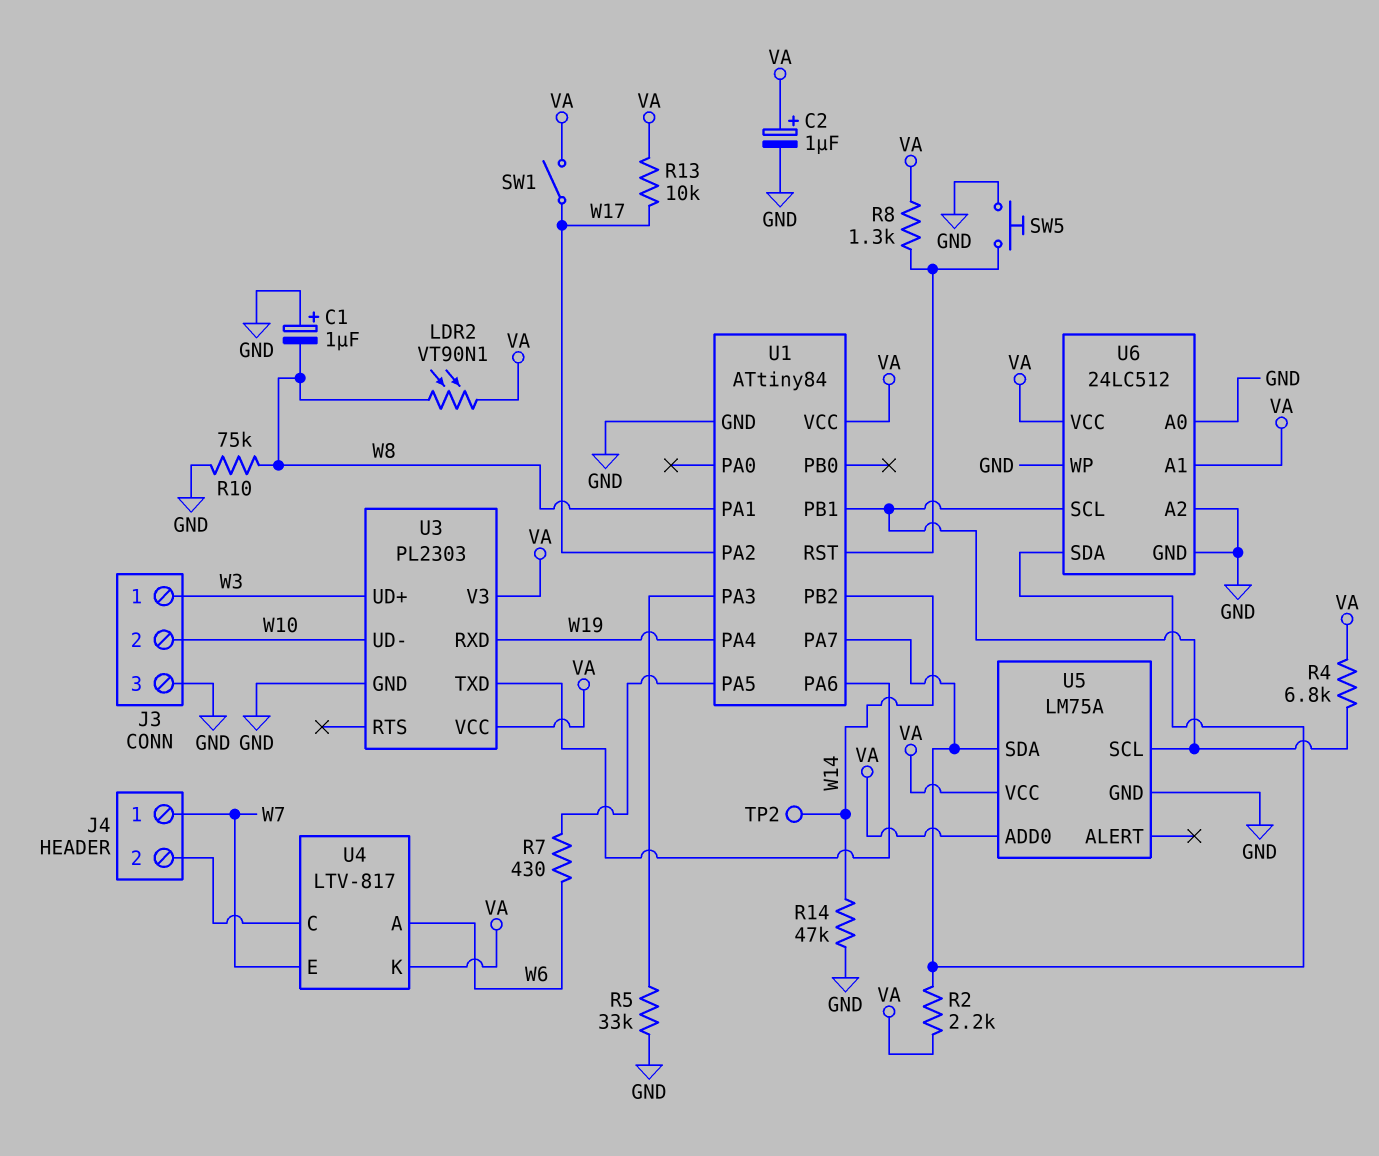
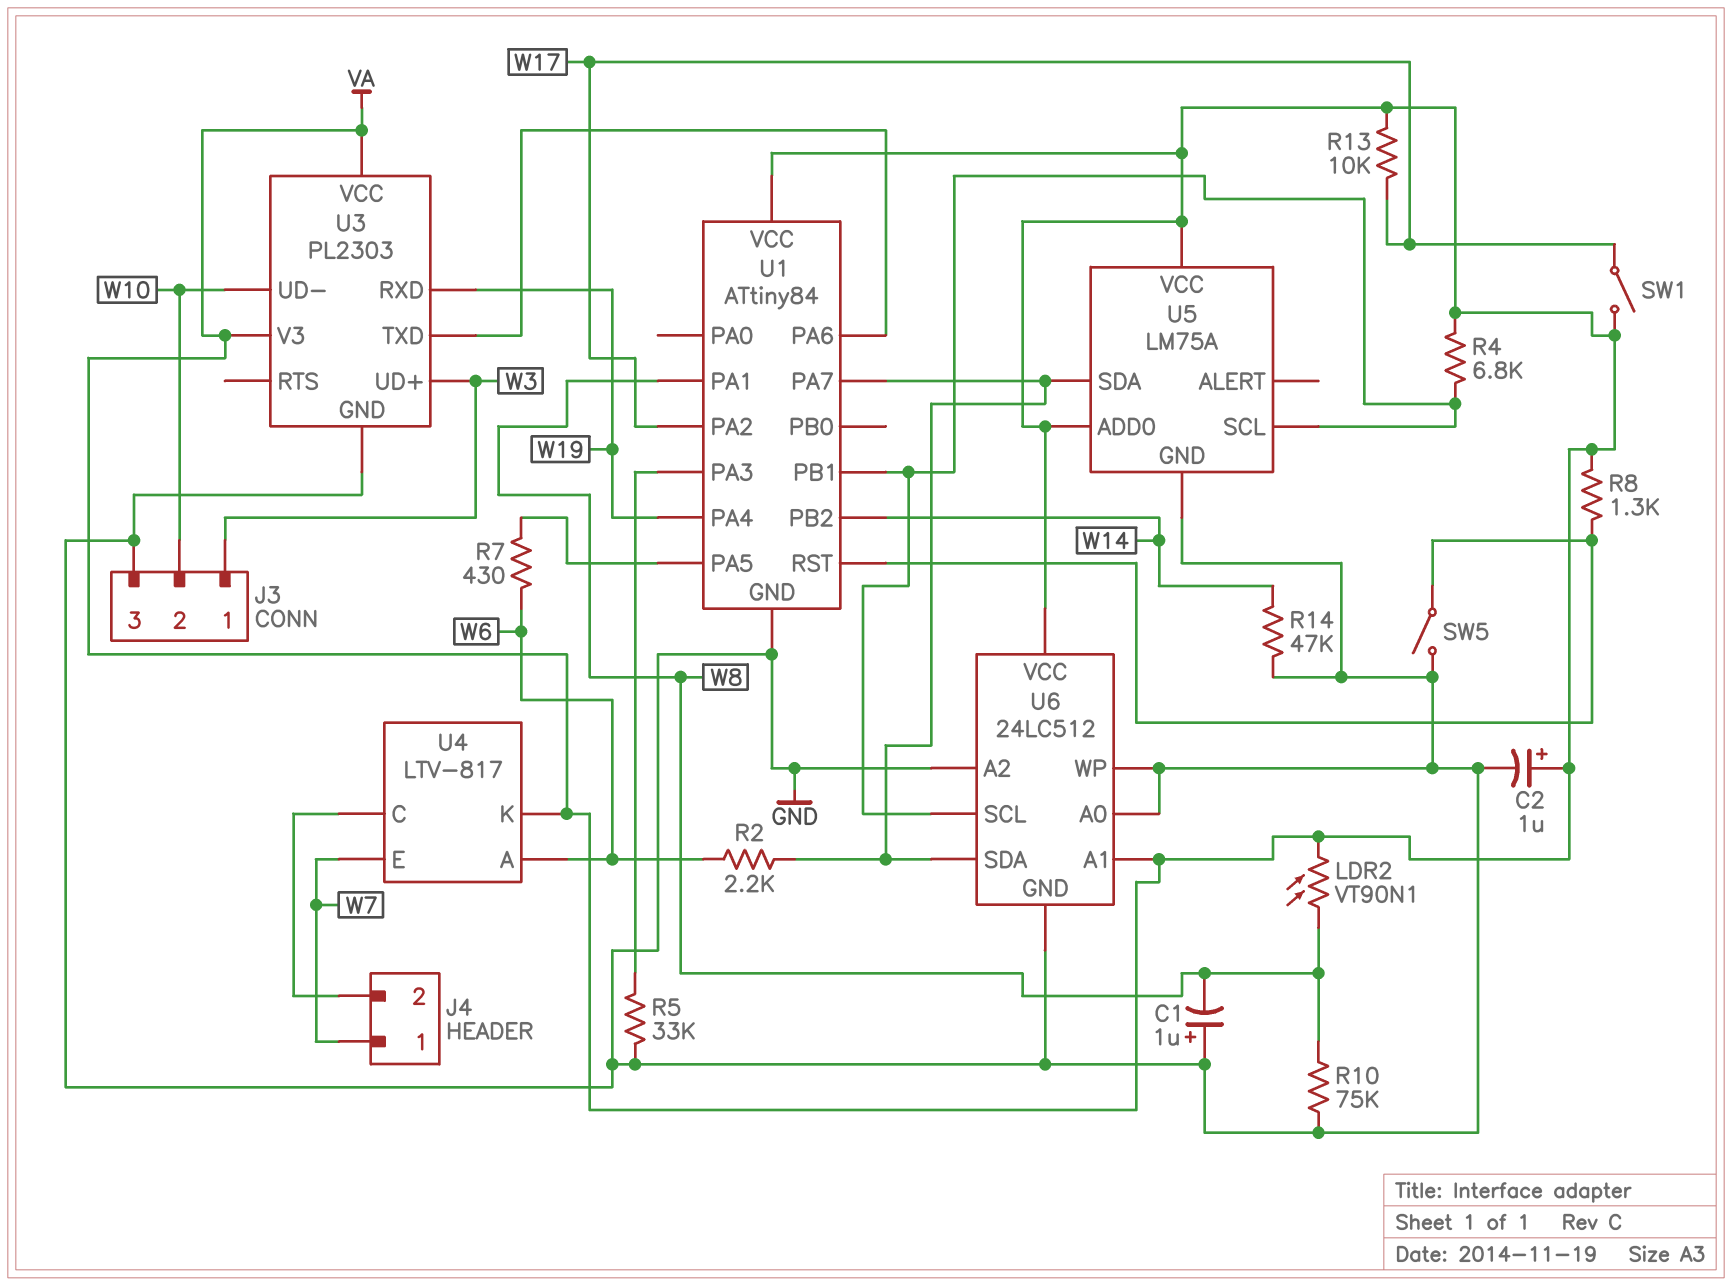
R2: 2.2k (U1/PA7, VA) -> 2.2k (U1/PA7, W6)
SW5: button (GND, U1/RST) -> switch (GND, U1/RST)
TP2: test point (W14) -> none

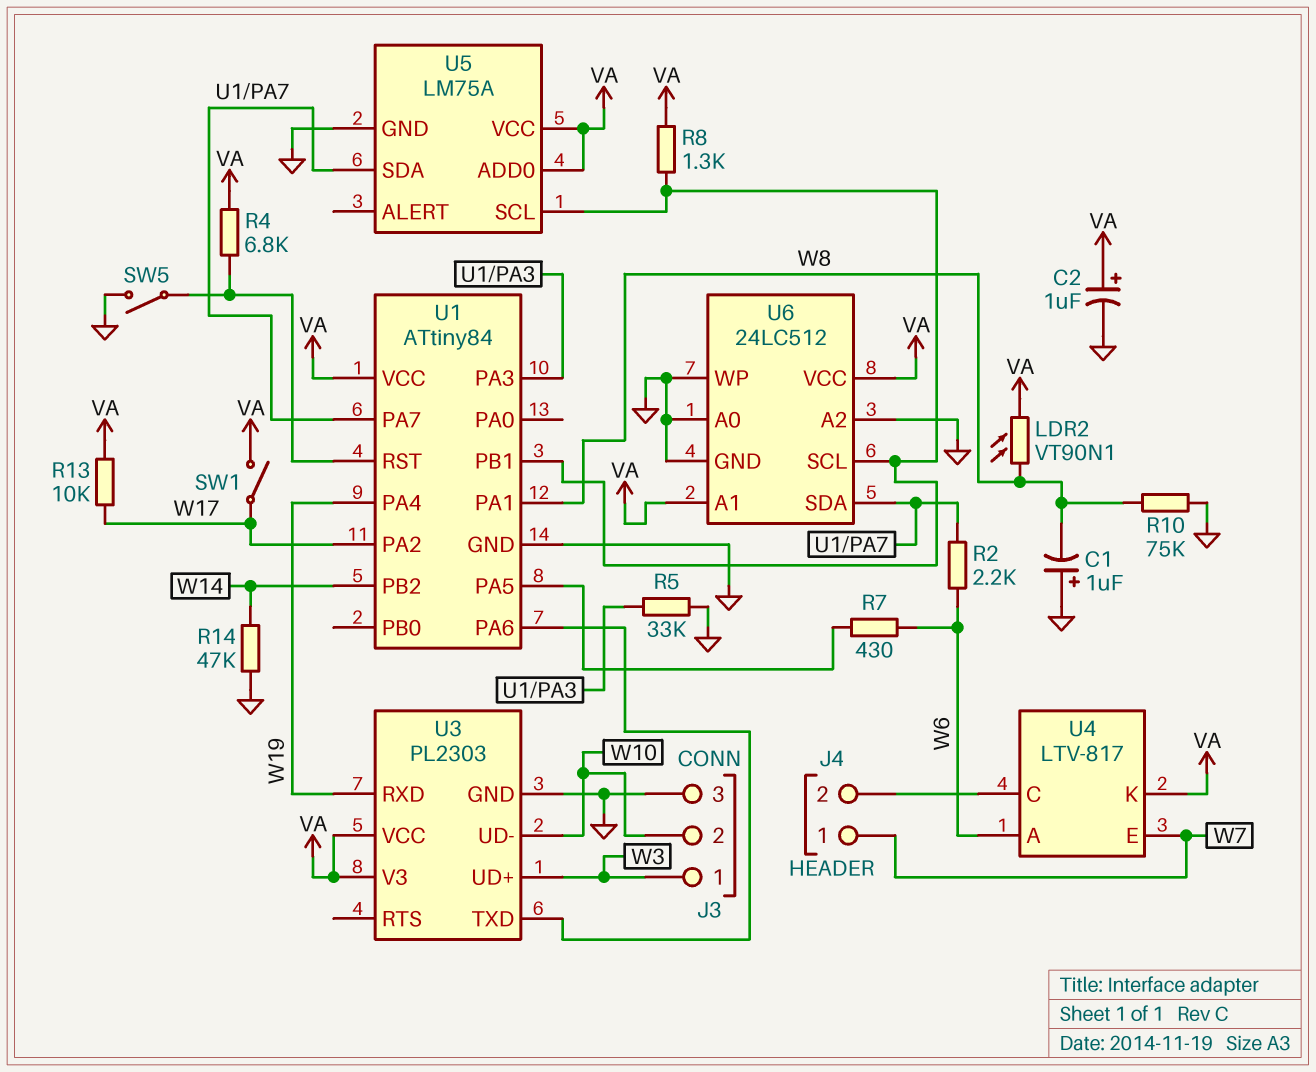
R4: 6.8k (U1/PB1, VA) -> 6.8k (U1/RST, VA)
R8: 1.3k (U1/RST, VA) -> 1.3k (U1/PB1, VA)

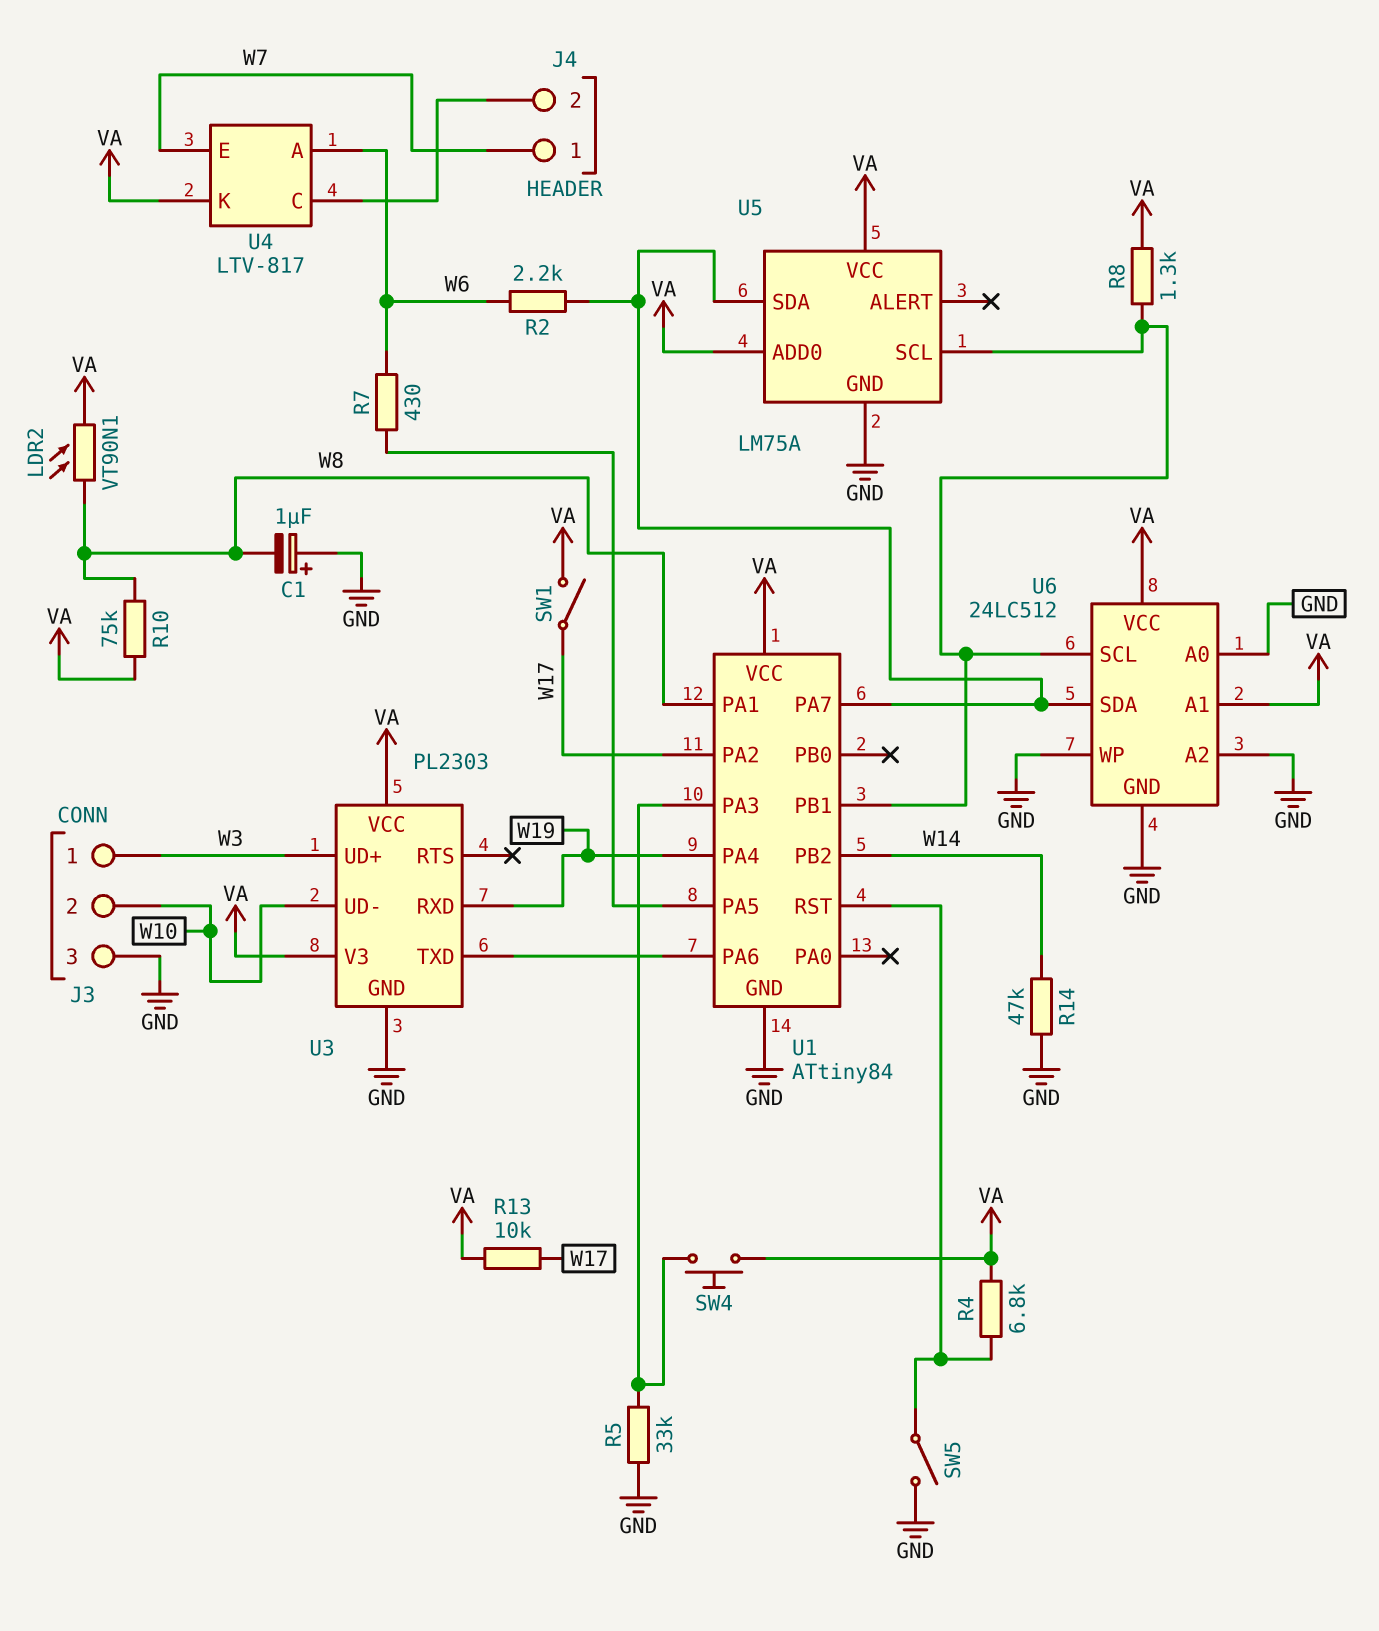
C2: 1uF (plus VA, minus GND) -> none
R10: 75k (GND, W8) -> 75k (VA, W8)
SW4: none -> button (U1/PA3, VA)

